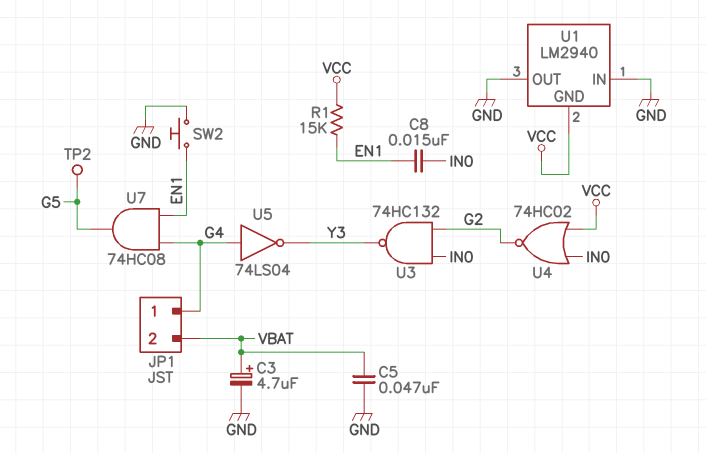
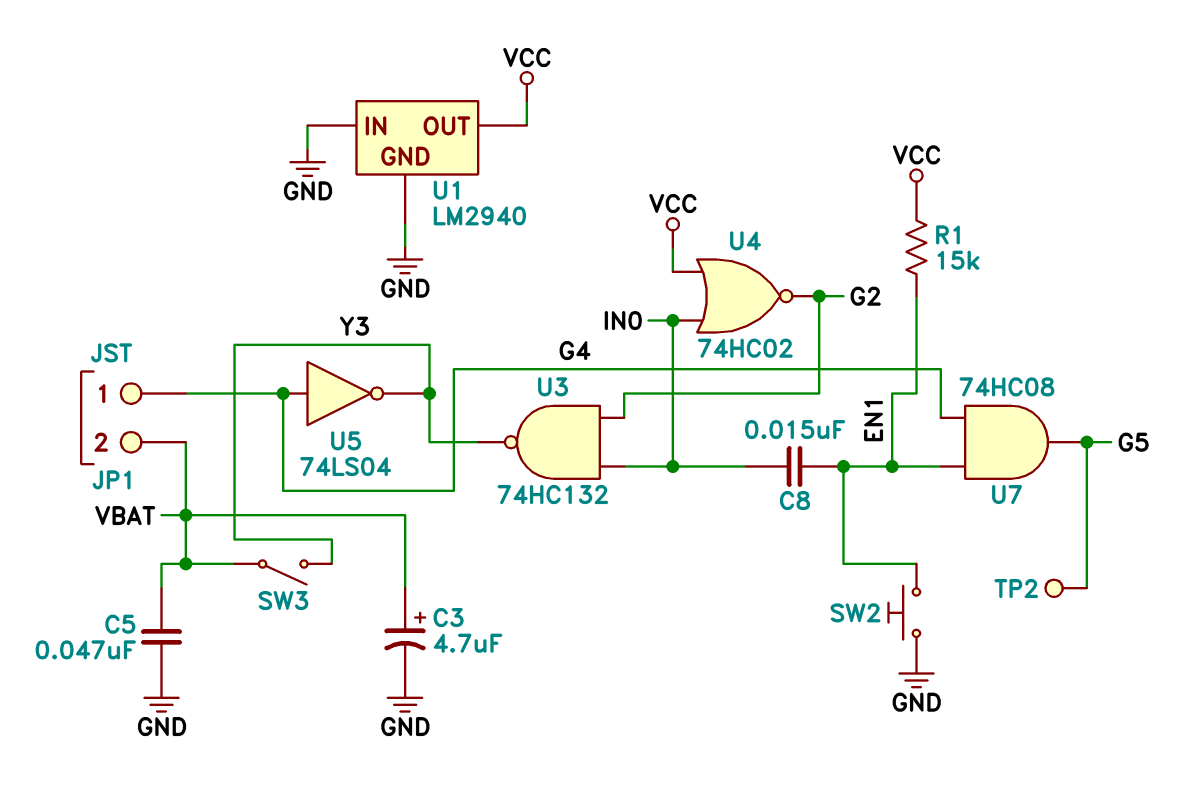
SW3: none -> switch (VBAT, Y3)
U1 pin GND: VCC -> GND
U1 pin OUT: GND -> VCC

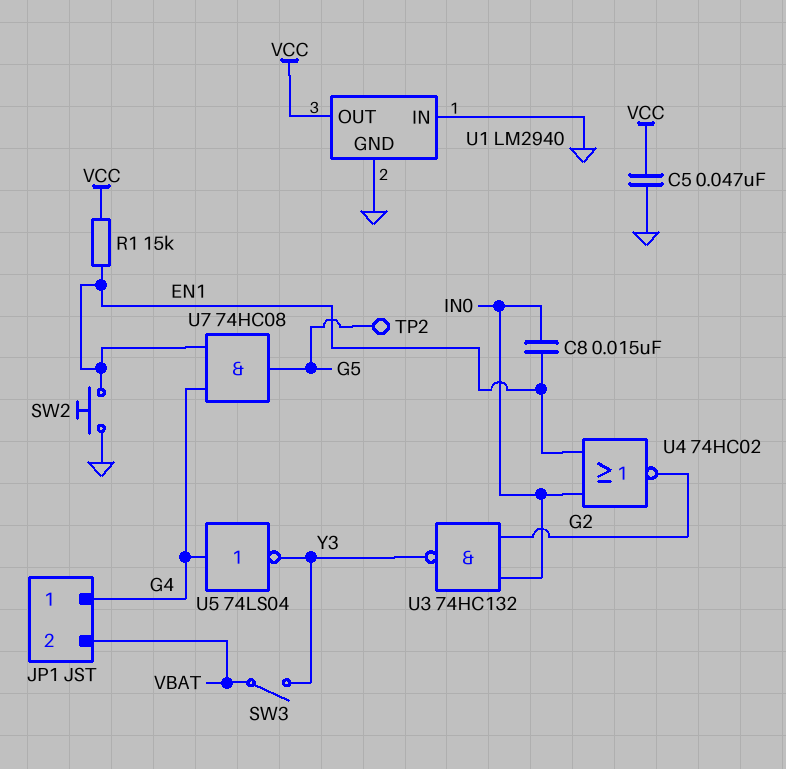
C3: 4.7uF (plus VBAT, minus GND) -> none
C5: 47nF (GND, VBAT) -> 47nF (GND, VCC)
U4: NOR 74HC02 (in IN0, in VCC, out G2) -> NOR 74HC02 (in EN1, in IN0, out G2)

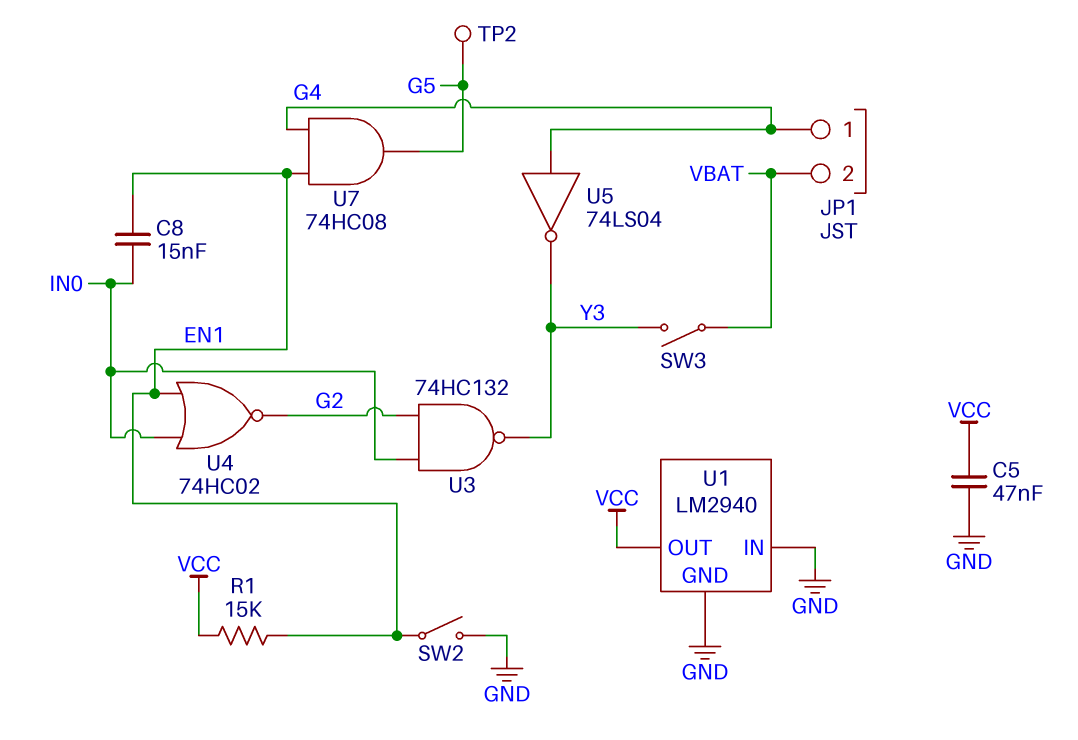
SW2: button (EN1, GND) -> switch (EN1, GND)

